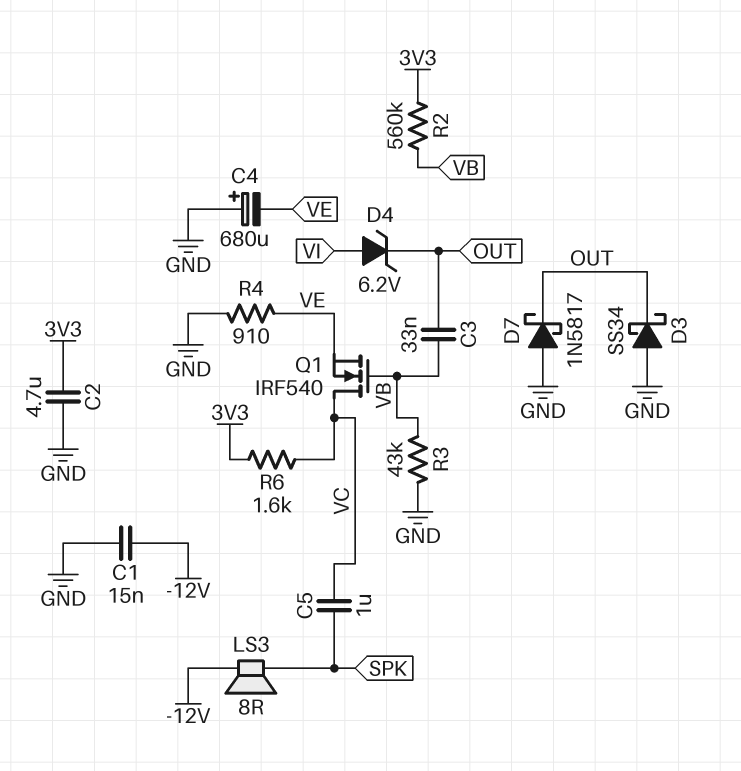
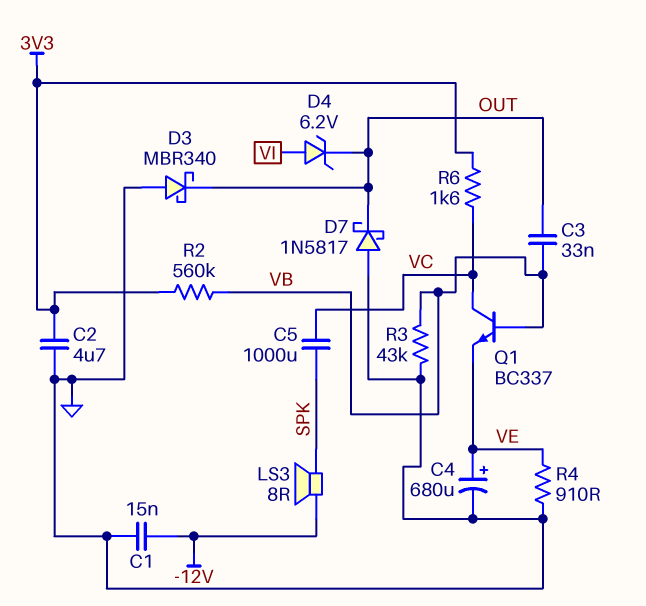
C4: 680uF (plus GND, minus VE) -> 680uF (plus VE, minus GND)
C5: 1uF (SPK, VC) -> 1000uF (SPK, VC)
D3: schottky SS34 (A GND, K OUT) -> schottky MBR340 (A GND, K OUT)
Q1: NMOS IRF540 (G VB, D VC, S VE) -> NPN BC337 (B VB, C VC, E VE)

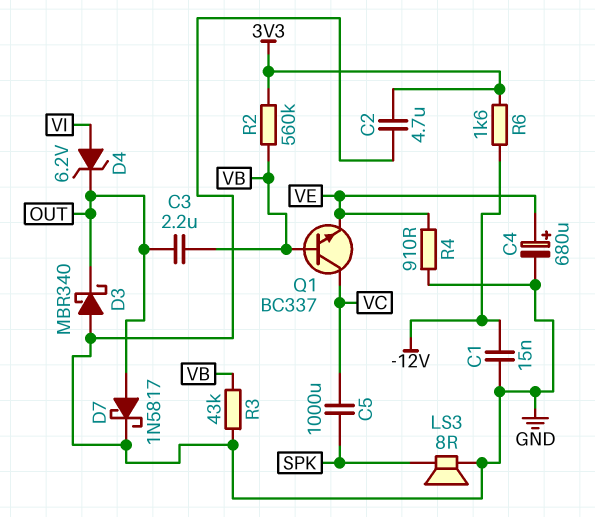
C3: 33nF (OUT, VB) -> 2.2uF (OUT, VB)
D7: schottky 1N5817 (A GND, K OUT) -> schottky 1N5817 (A OUT, K GND)
LS3: speaker 8R (-12V, SPK) -> speaker 8R (GND, SPK)
R6: 1.6k (3V3, VC) -> 1.6k (-12V, 3V3)

